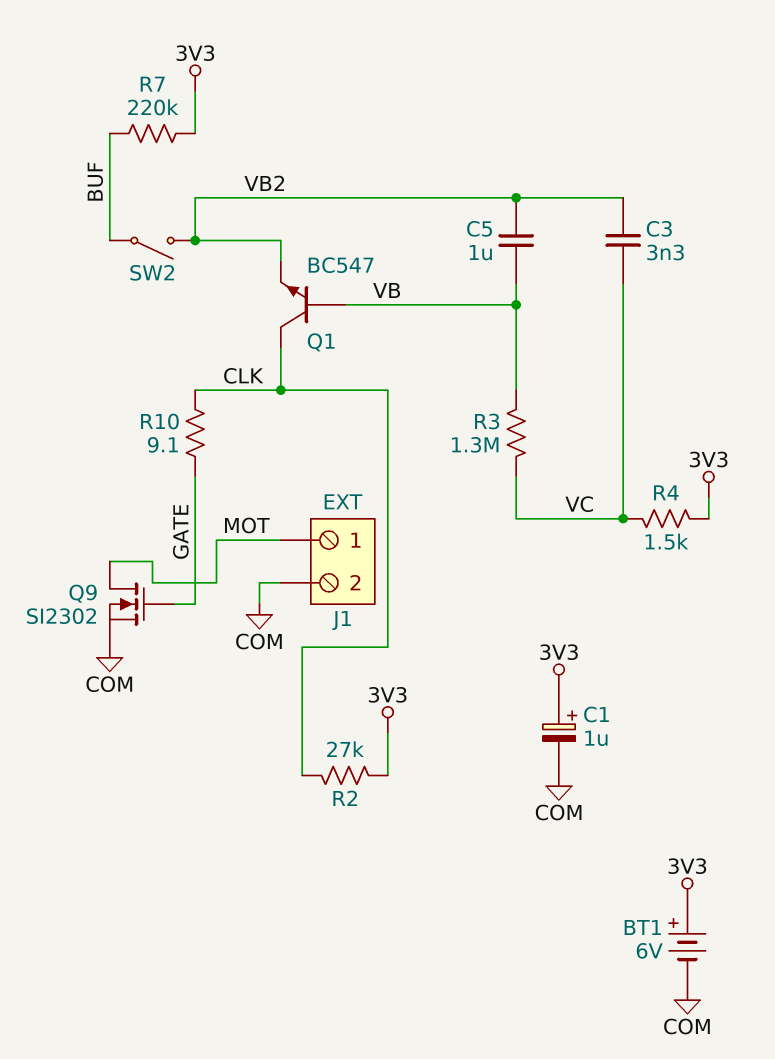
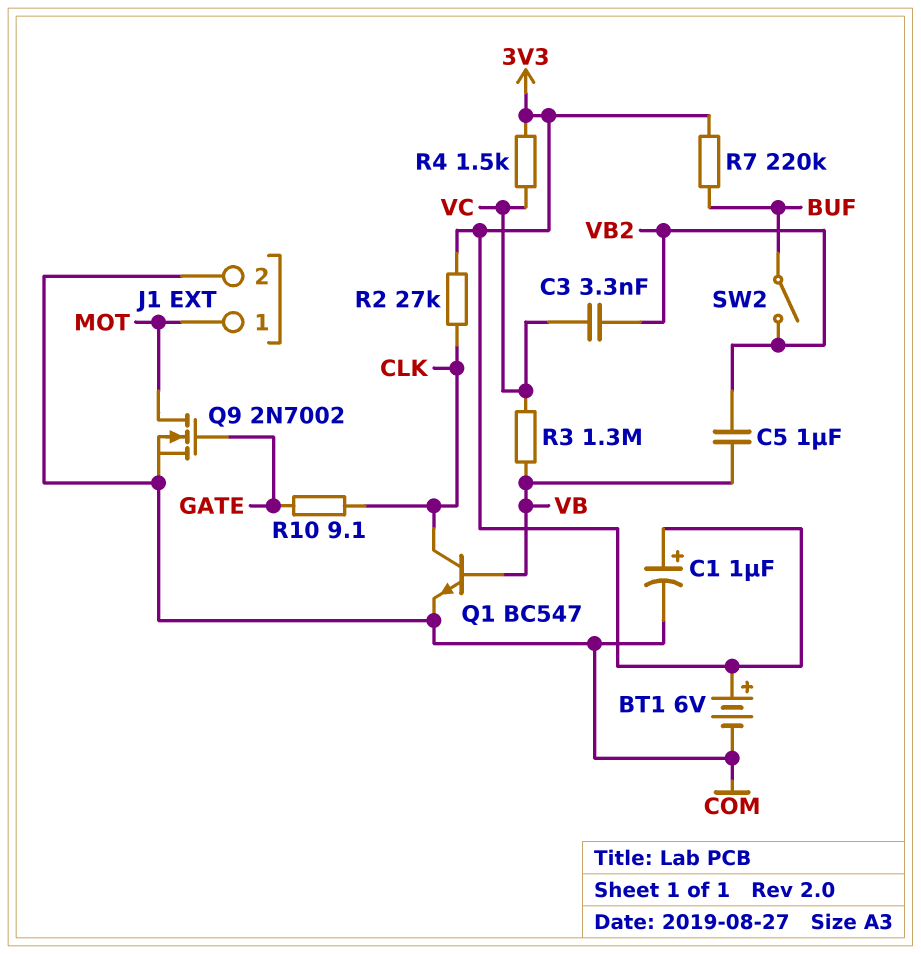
Q1: NPN BC547 (B VB, C CLK, E VB2) -> NPN BC547 (B VB, C CLK, E COM)
Q9: NMOS SI2302 (G GATE, D MOT, S COM) -> NMOS 2N7002 (G GATE, D MOT, S COM)

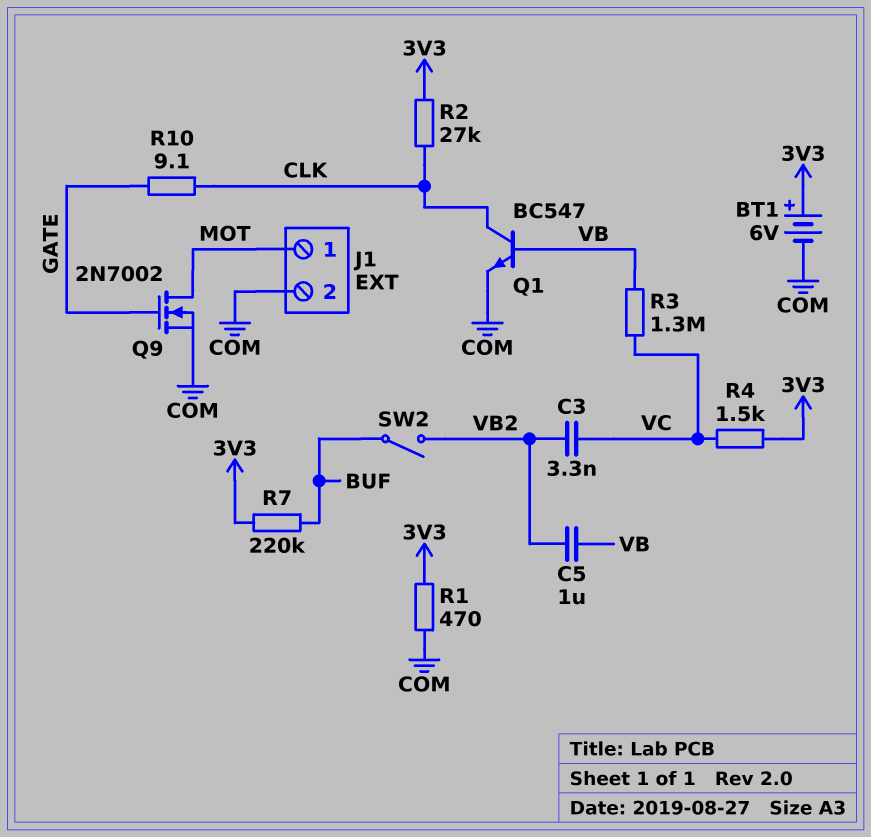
C1: 1uF (plus 3V3, minus COM) -> none
R1: none -> 470 (3V3, COM)

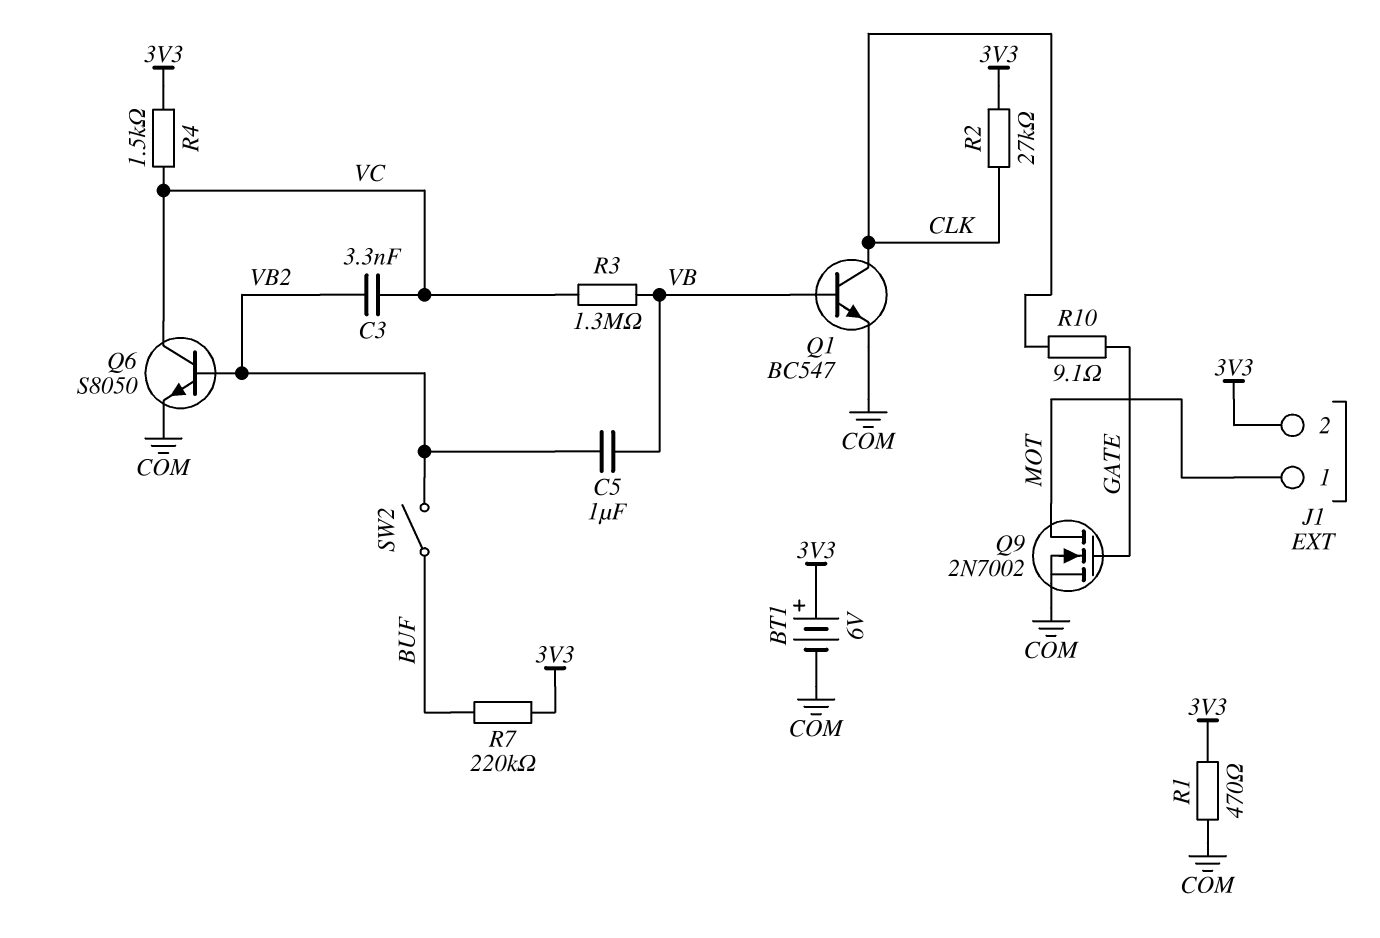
J1 pin 2: COM -> 3V3
Q6: none -> NPN S8050 (B VB2, C VC, E COM)

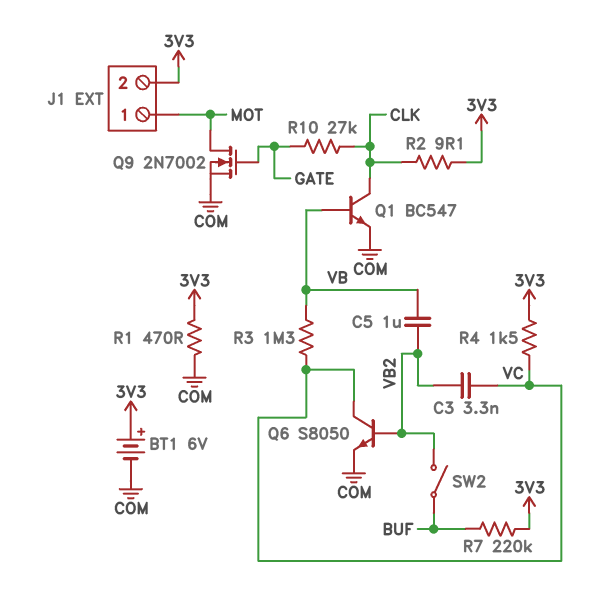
R2: 27k (3V3, CLK) -> 9.1 (3V3, CLK)
R10: 9.1 (CLK, GATE) -> 27k (CLK, GATE)

